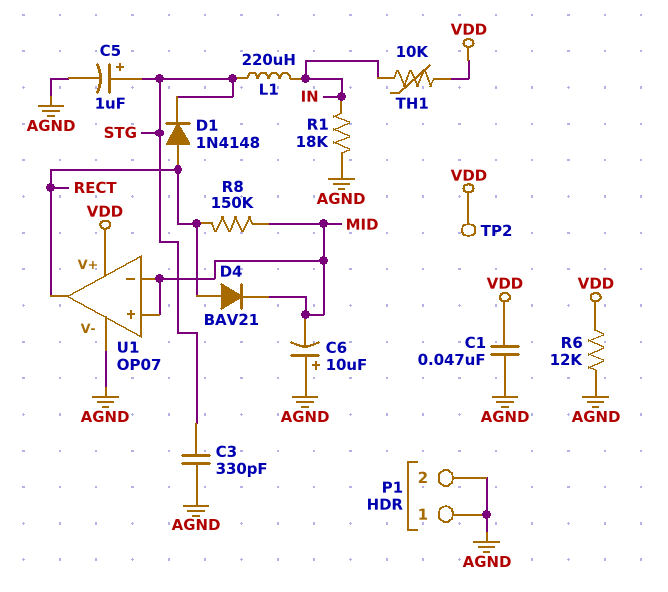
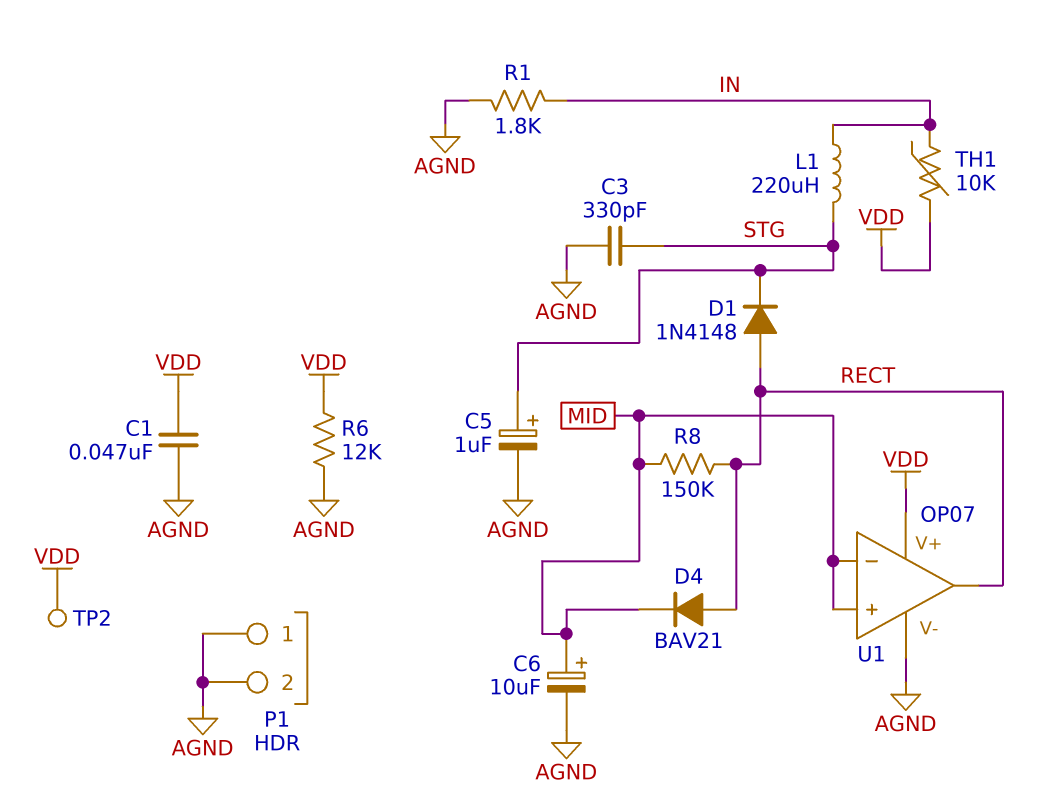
C6: 10uF (plus AGND, minus MID) -> 10uF (plus MID, minus AGND)
R1: 18k (AGND, IN) -> 1.8k (AGND, IN)

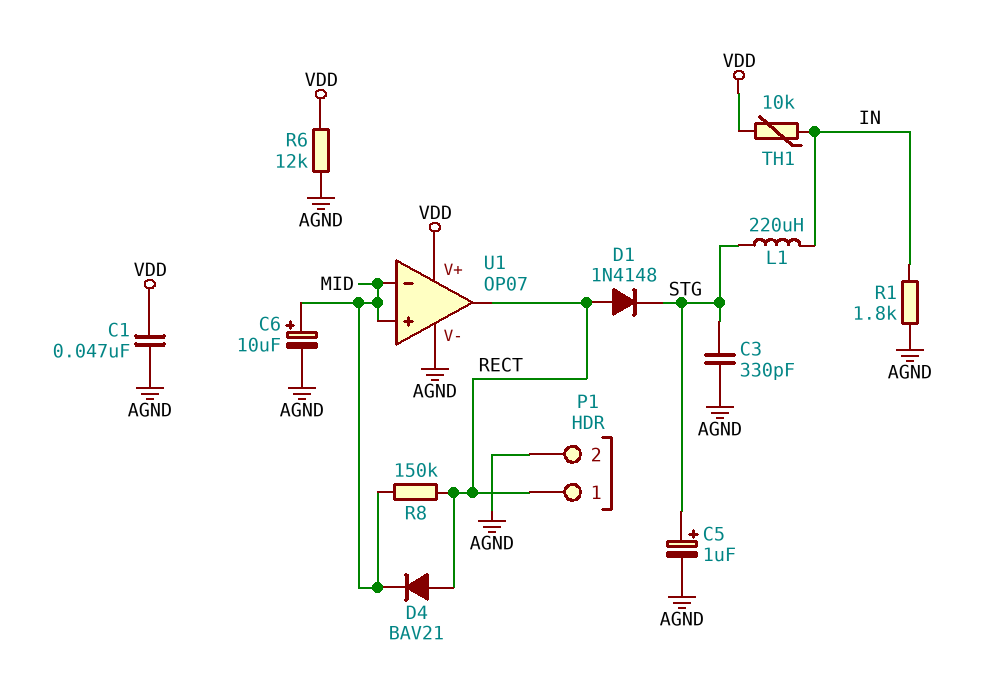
P1 pin 1: AGND -> RECT
TP2: test point (VDD) -> none

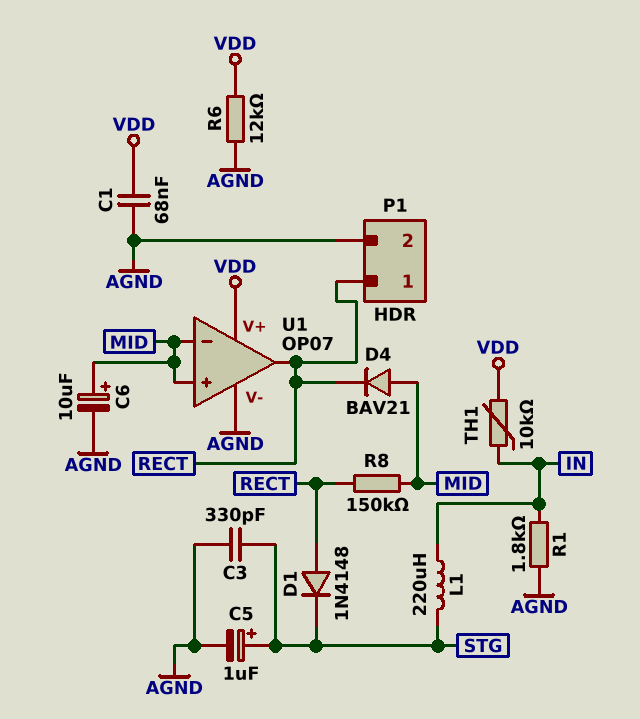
C1: 47nF (AGND, VDD) -> 68nF (AGND, VDD)
D4: diode BAV21 (A RECT, K MID) -> diode BAV21 (A MID, K RECT)

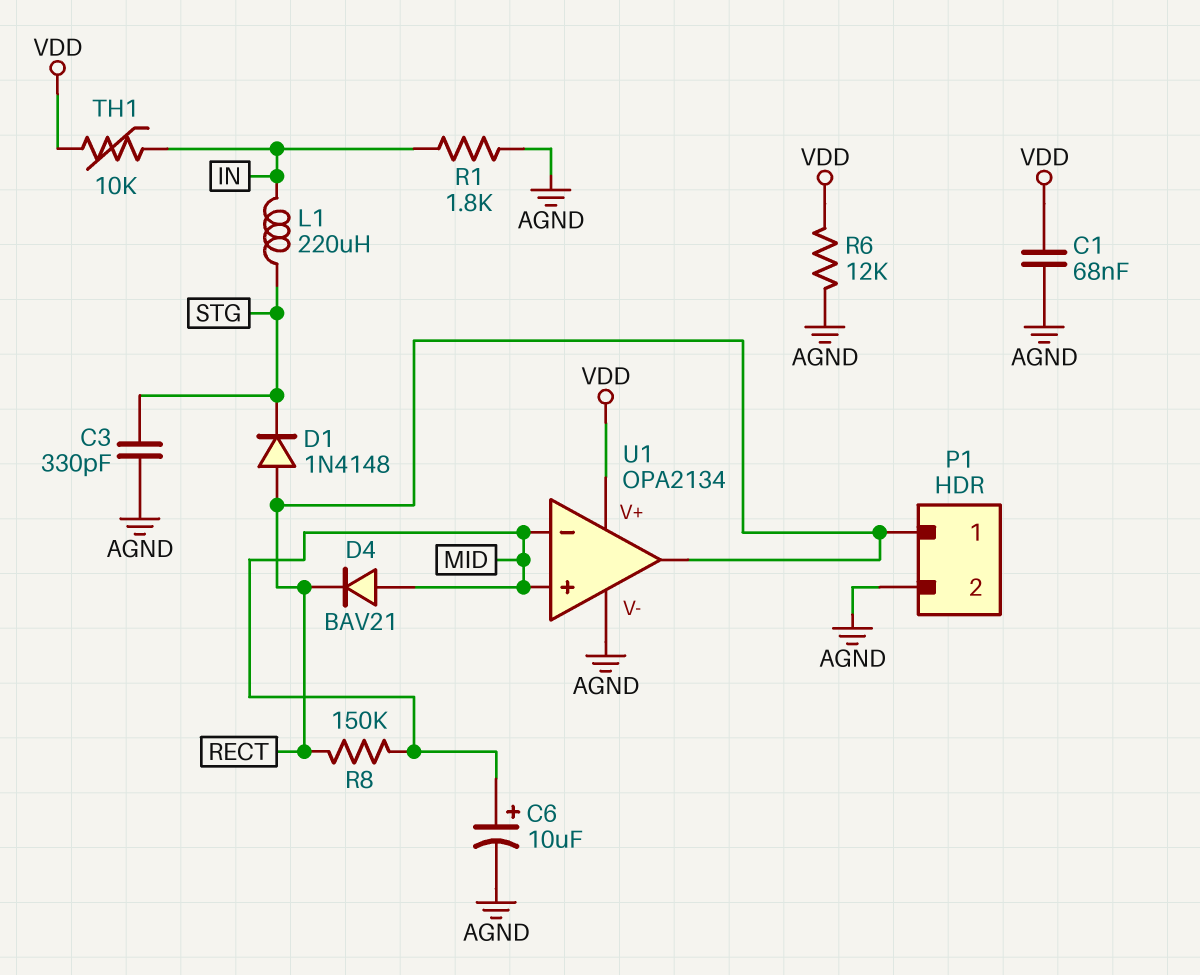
C5: 1uF (plus STG, minus AGND) -> none
U1: OP07 -> OPA2134

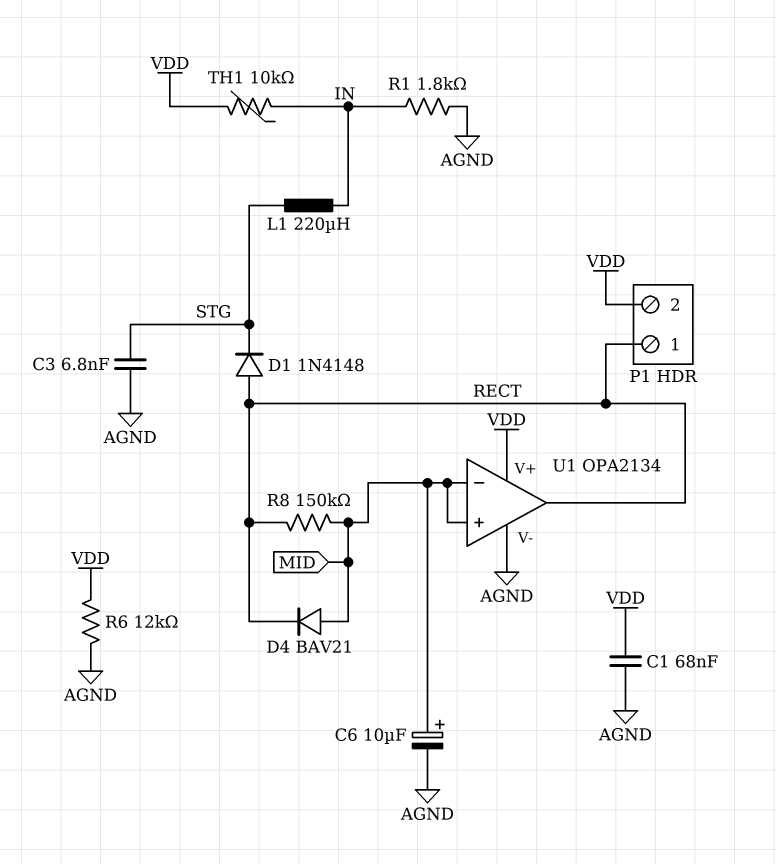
C3: 330pF (AGND, STG) -> 6.8nF (AGND, STG)
P1 pin 2: AGND -> VDD

